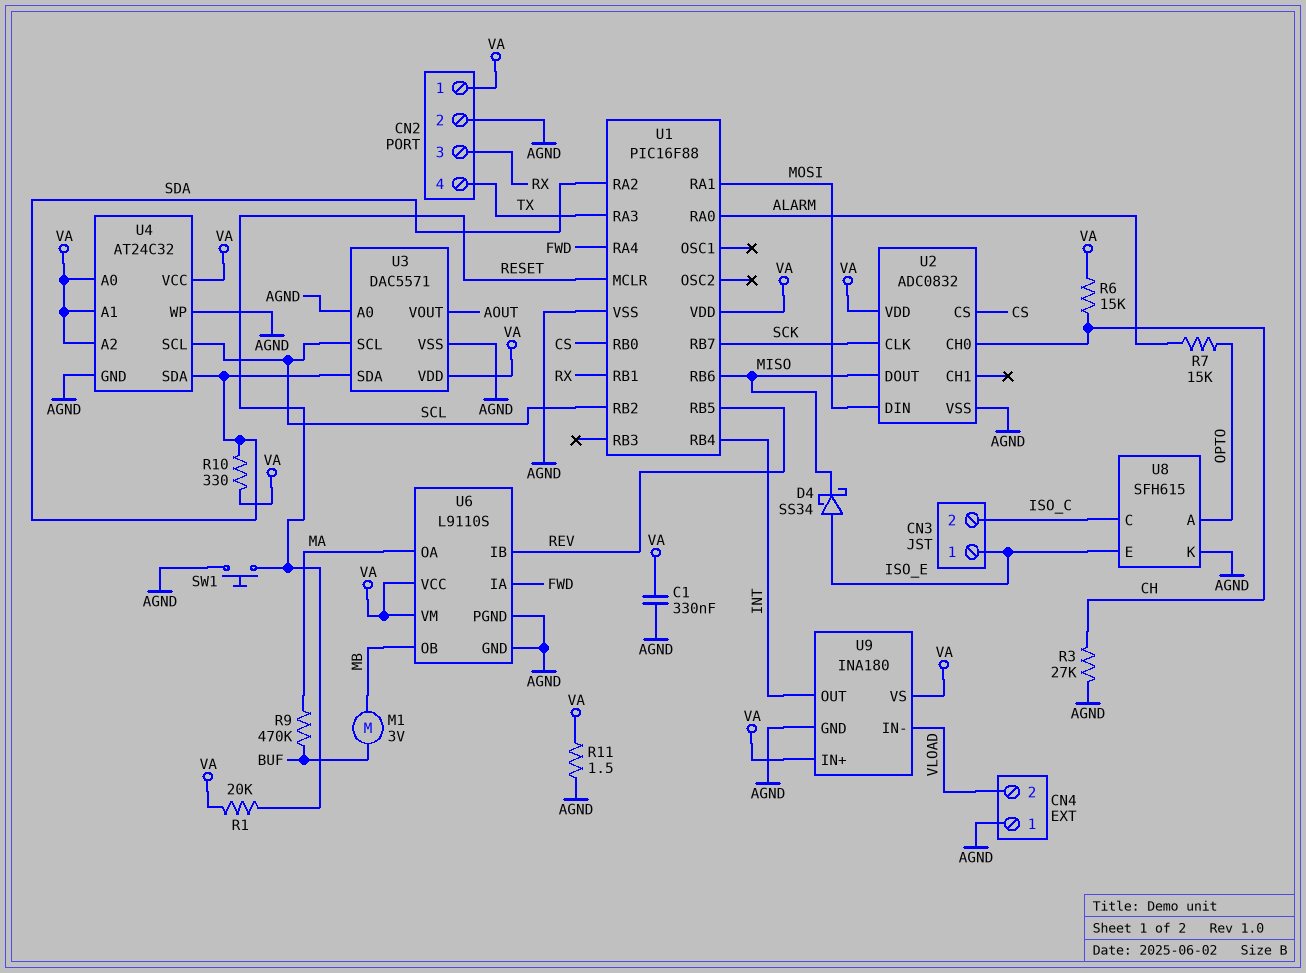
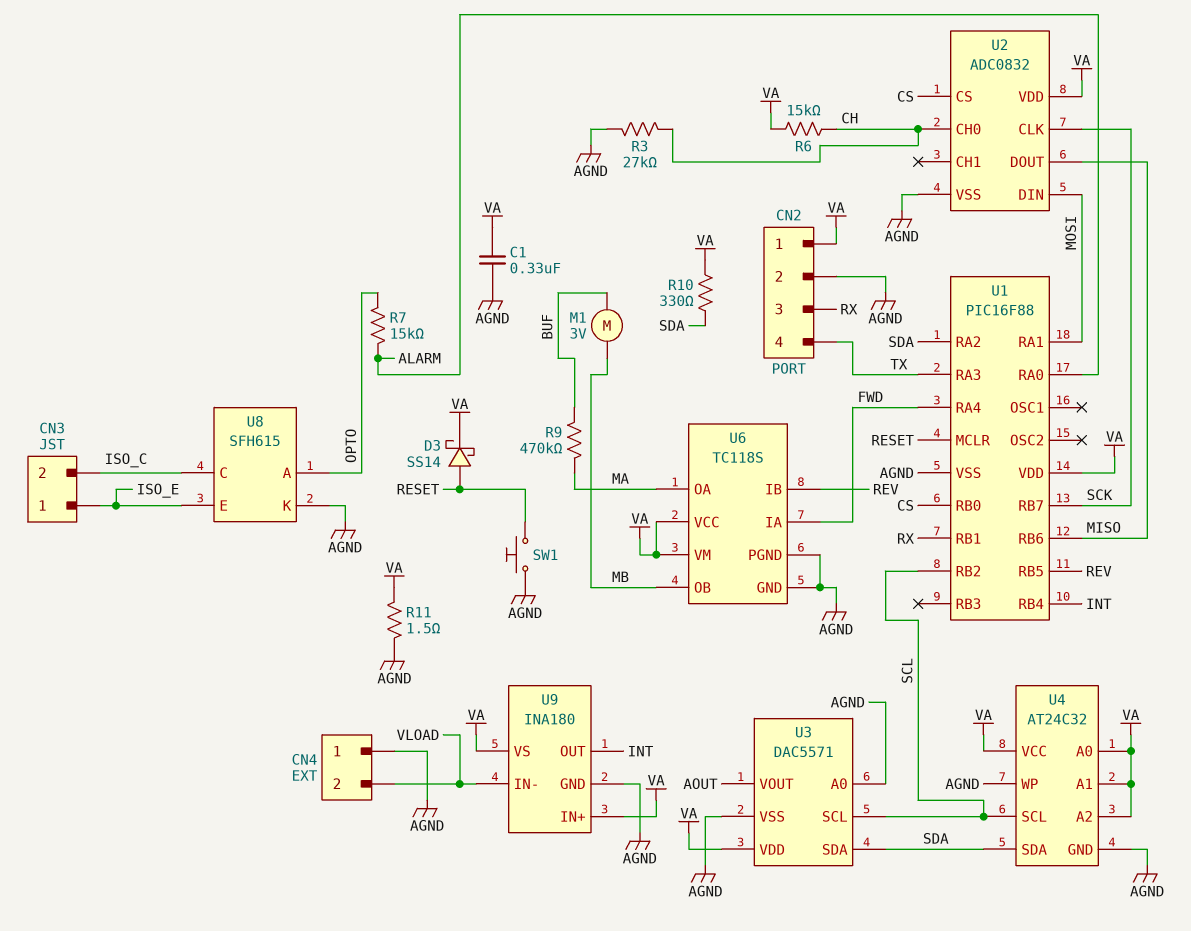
D3: none -> schottky SS14 (A RESET, K VA)
D4: schottky SS34 (A ISO_E, K MISO) -> none
R1: 20k (RESET, VA) -> none
U6: L9110S -> TC118S

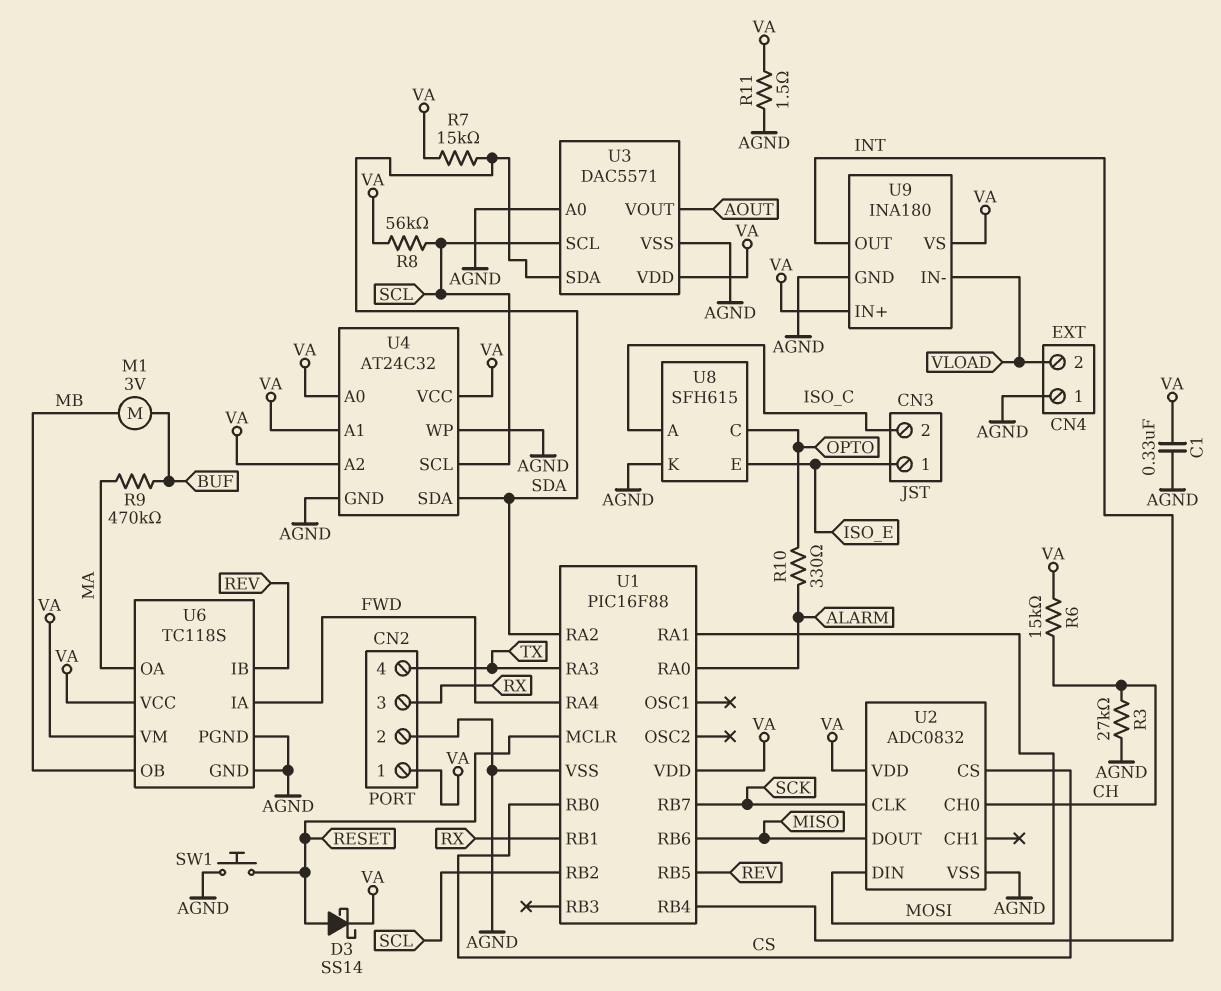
R7: 15k (ALARM, OPTO) -> 15k (SDA, VA)
R8: none -> 56k (SCL, VA)
R10: 330 (SDA, VA) -> 330 (ALARM, OPTO)
U8 pin A: OPTO -> ISO_C
U8 pin C: ISO_C -> OPTO

